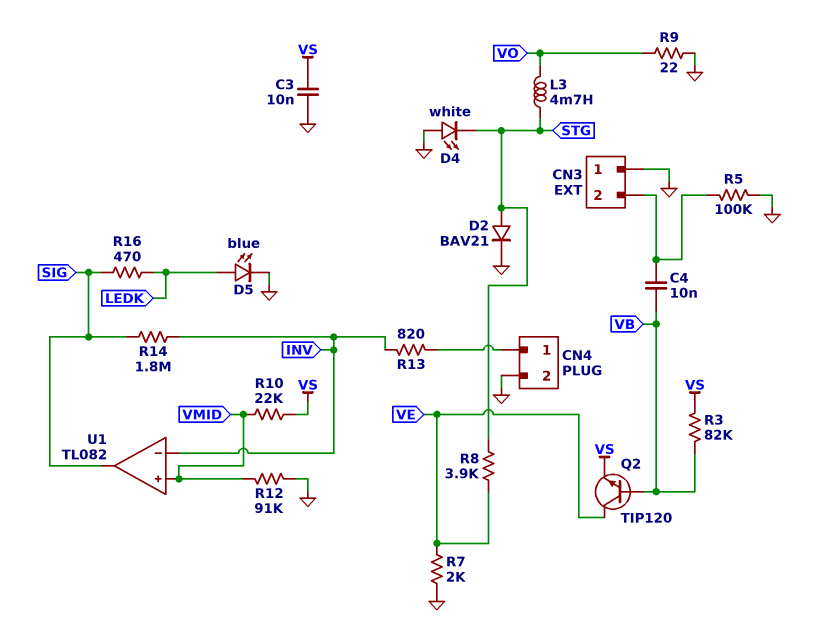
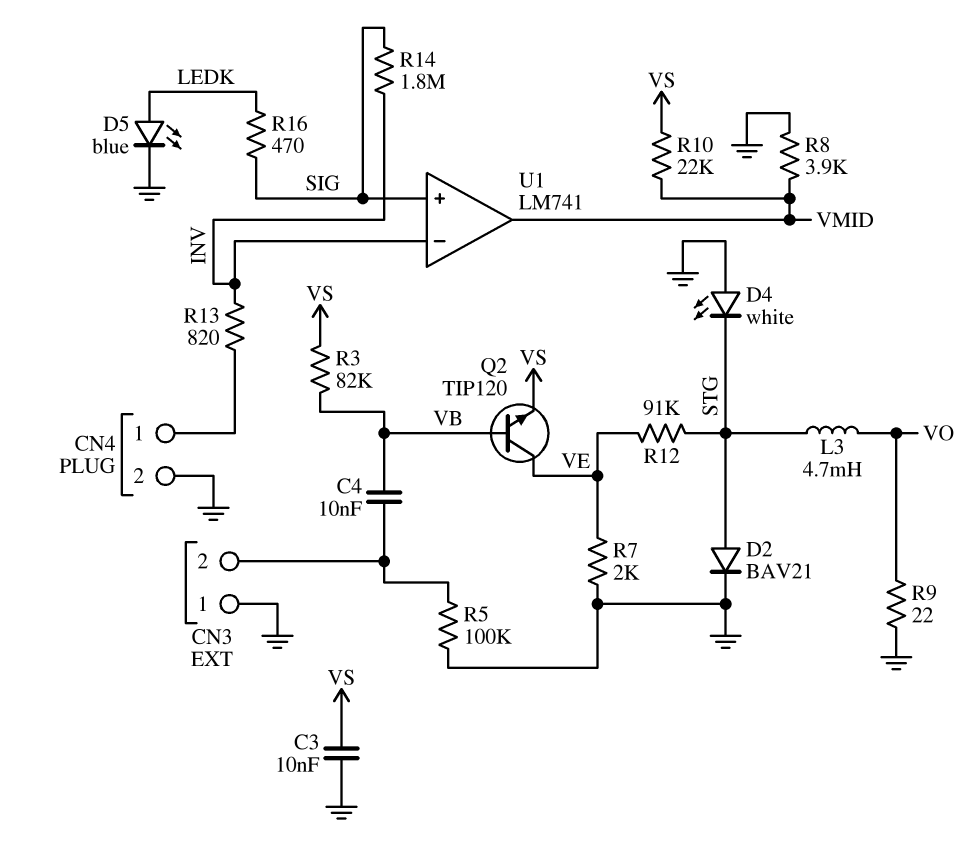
R8: 3.9k (STG, VE) -> 3.9k (GND, VMID)
R12: 91k (GND, VMID) -> 91k (STG, VE)
U1: TL082 -> LM741
U1 pin in+: VMID -> SIG
U1 pin out: SIG -> VMID

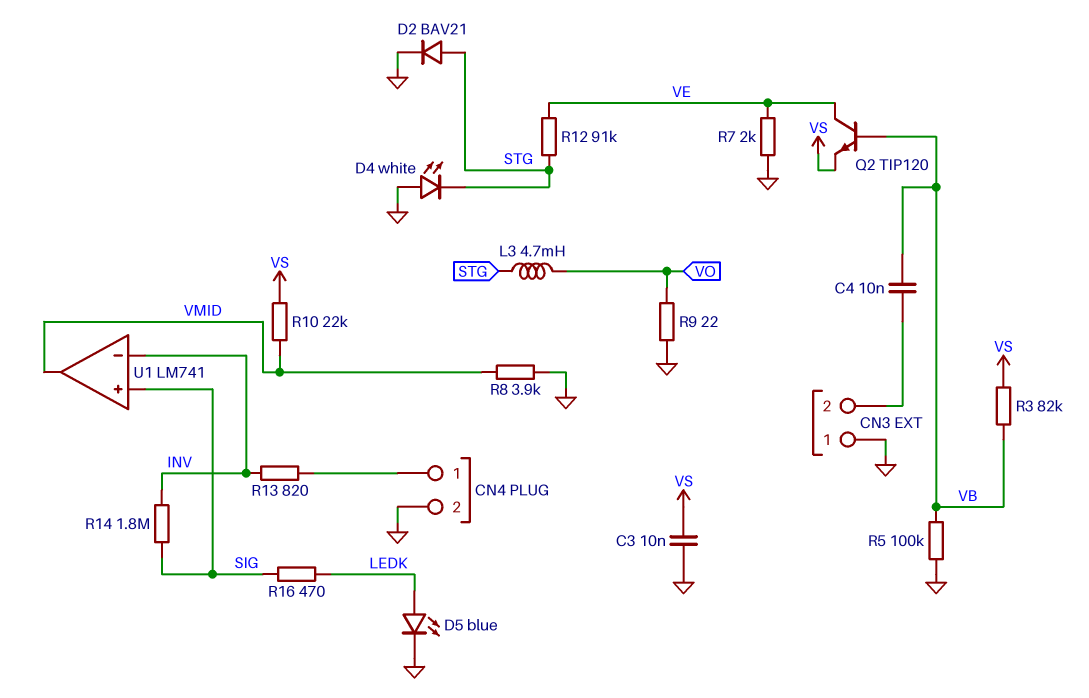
R5: 100k (CN3/2, GND) -> 100k (GND, VB)

